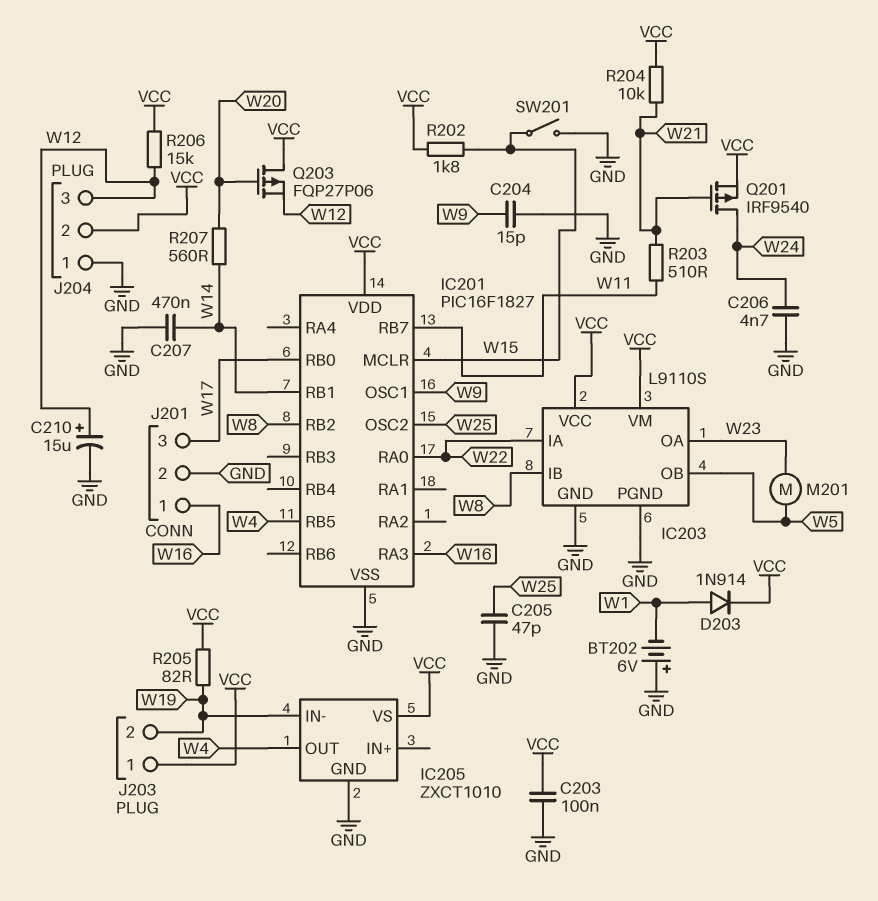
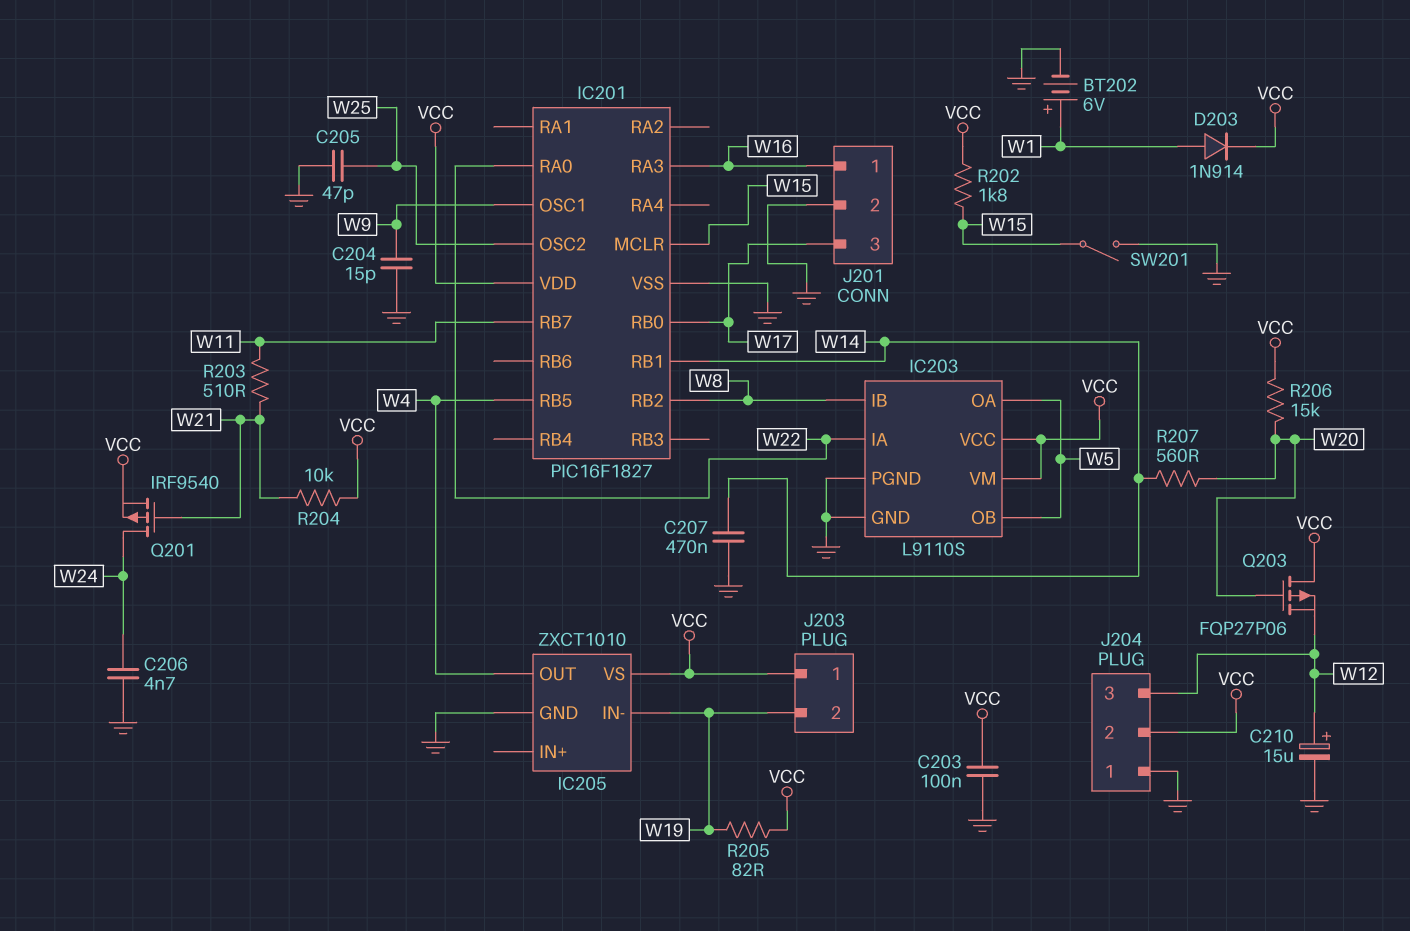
BT202: 6V (plus GND, minus W1) -> 6V (plus W1, minus GND)
IC203 pin OA: W23 -> W5
M201: motor (W5, W23) -> none
R206: 15k (VCC, W12) -> 15k (VCC, W20)

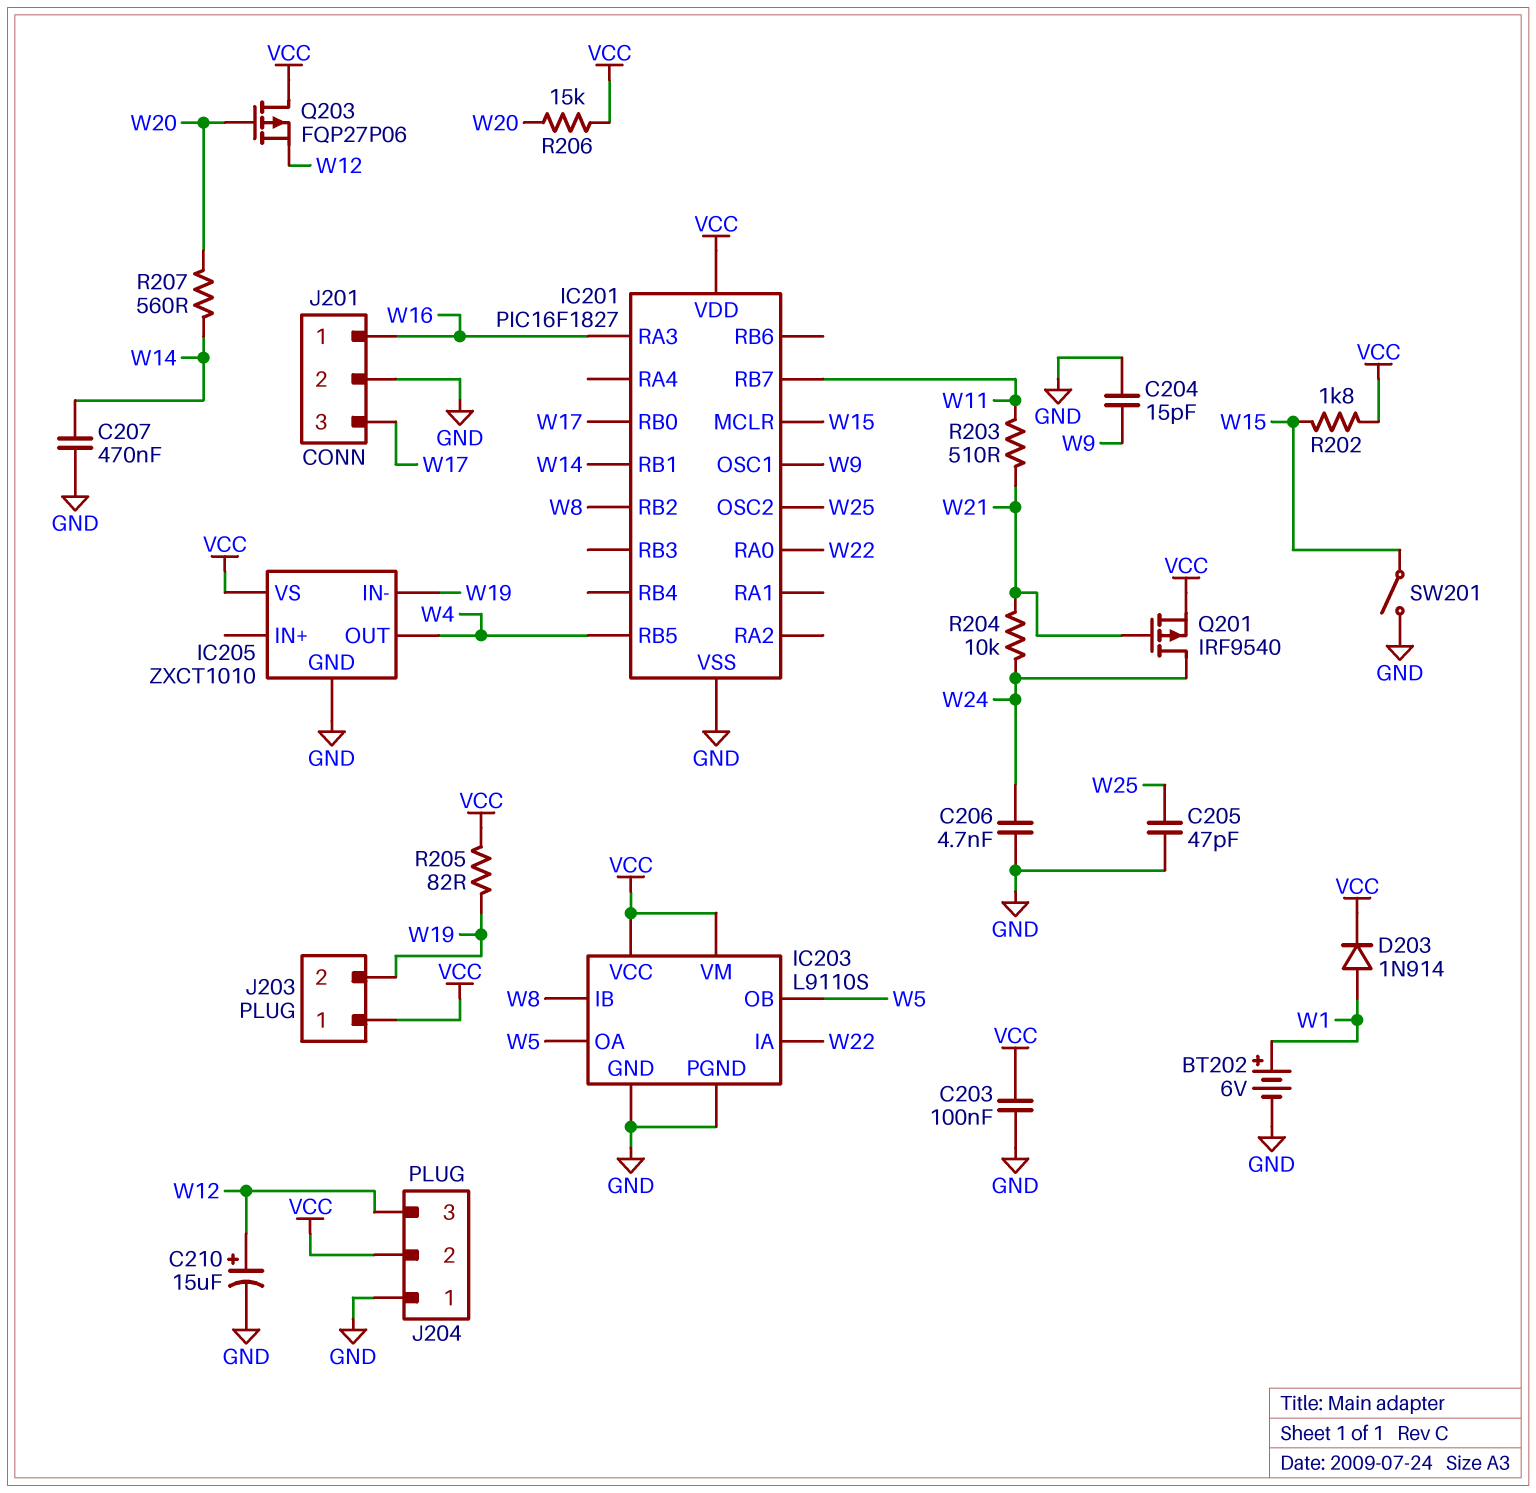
R204: 10k (VCC, W21) -> 10k (W21, W24)

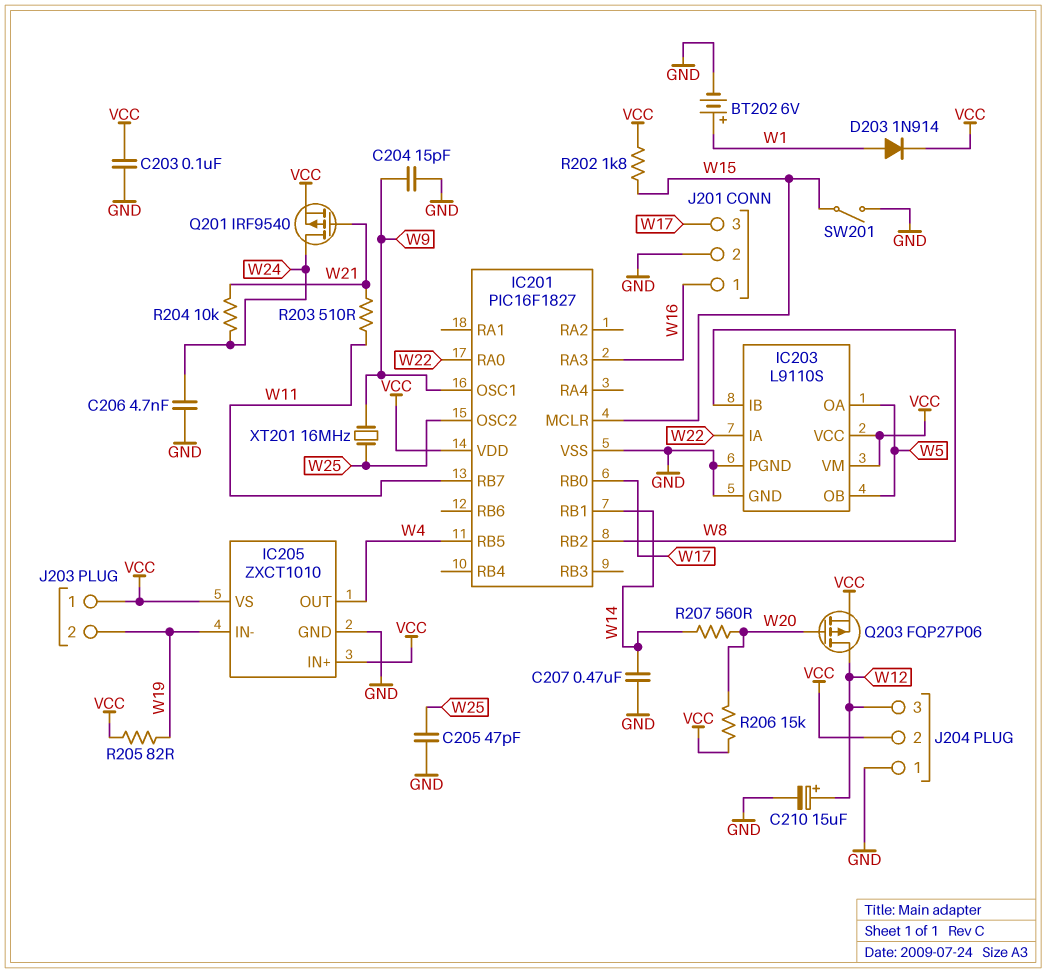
IC205 pin IN+: none -> VCC
Q203: PMOS FQP27P06 (G W20, D VCC, S W12) -> PMOS FQP27P06 (G W20, D W12, S VCC)
XT201: none -> 16MHz (W9, W25)

